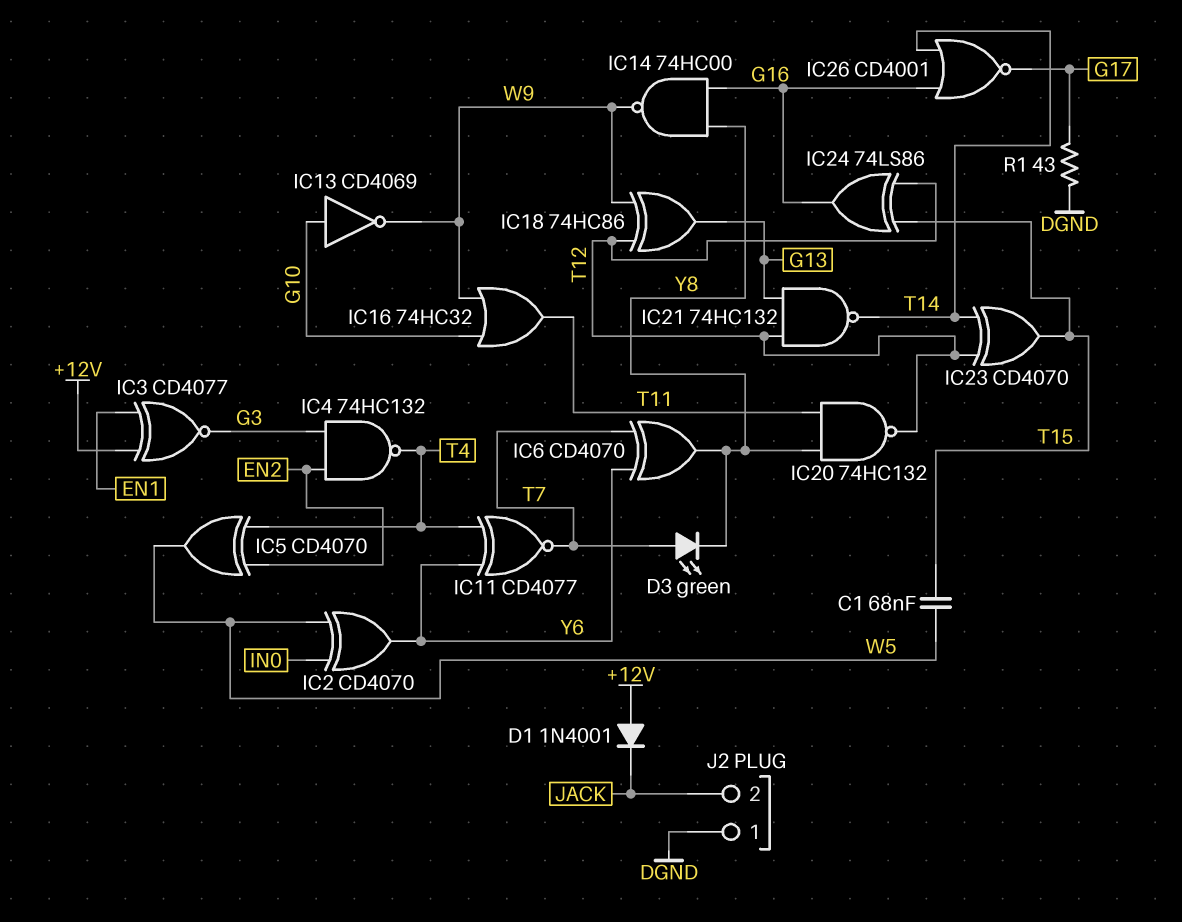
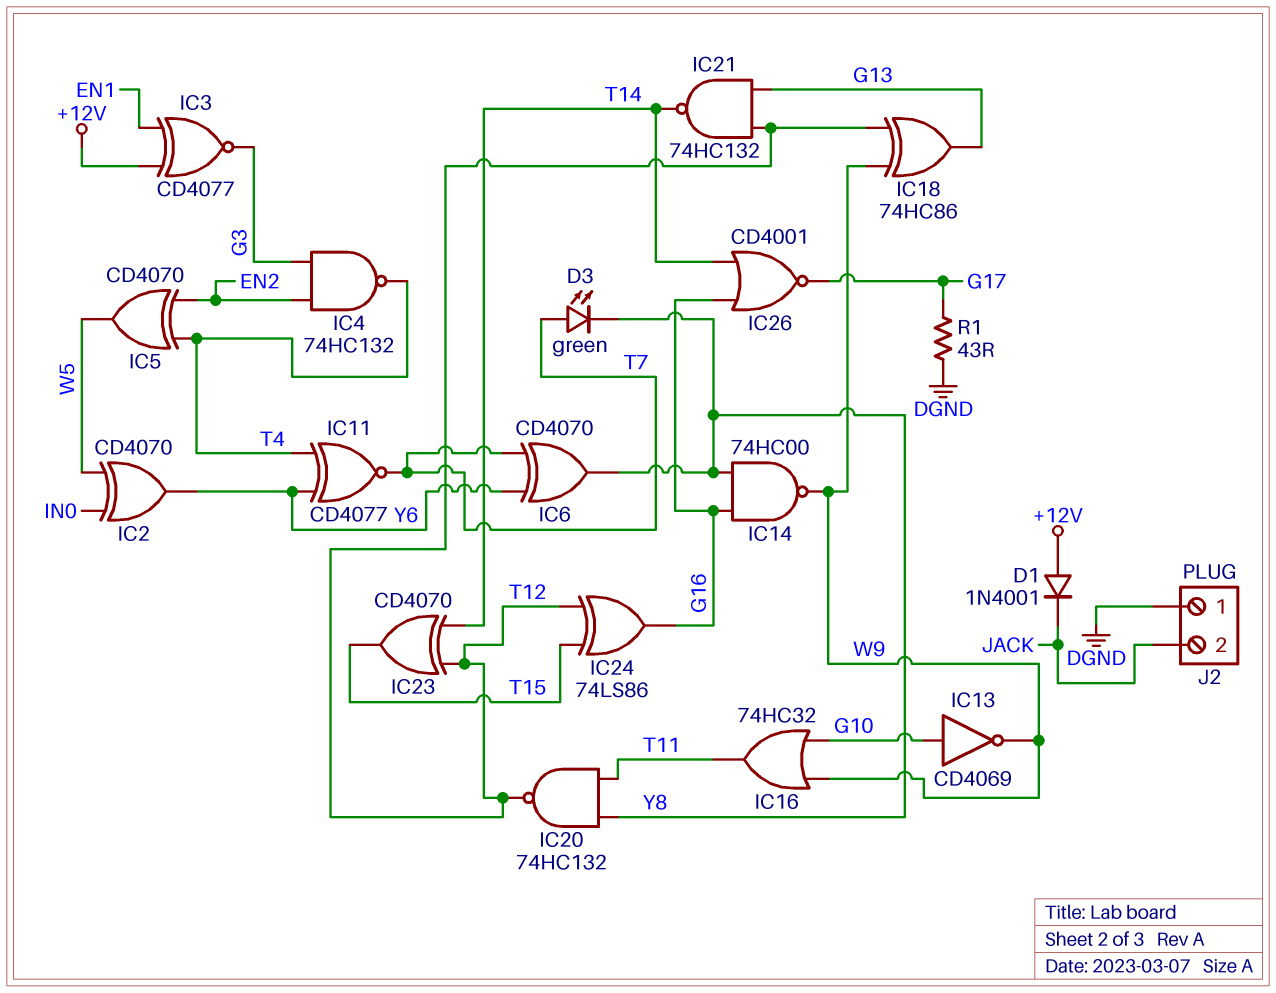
C1: 68nF (T15, W5) -> none

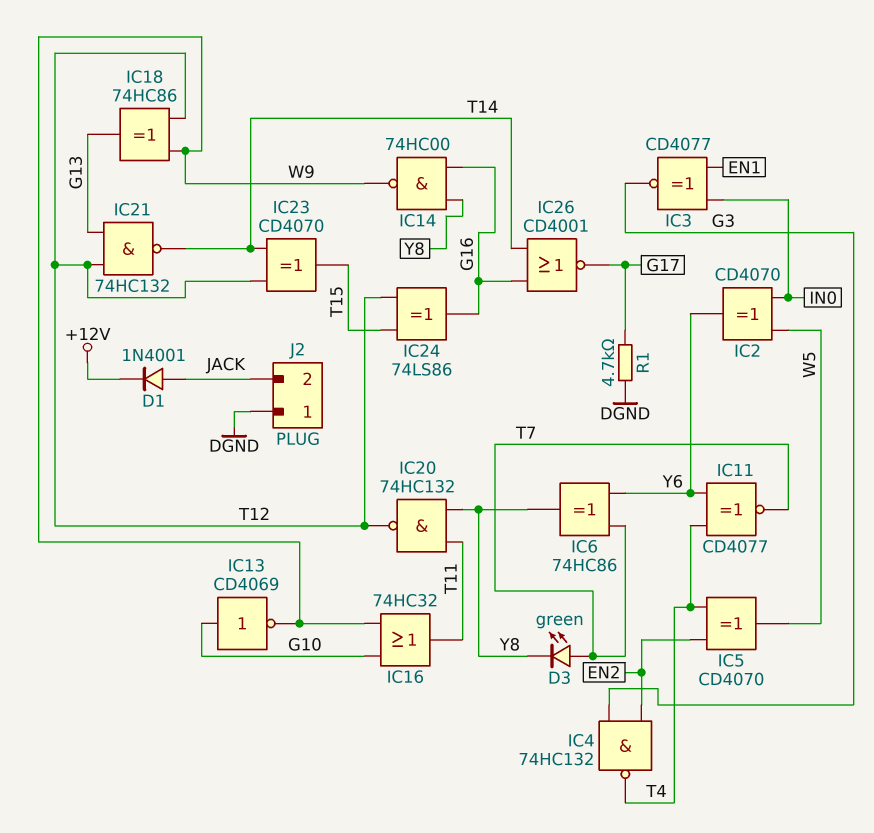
D1: diode 1N4001 (A +12V, K JACK) -> diode 1N4001 (A JACK, K +12V)
IC3: XNOR CD4077 (in +12V, in EN1, out G3) -> XNOR CD4077 (in EN1, in IN0, out G3)
IC6: XOR CD4070 (in T7, in Y6, out Y8) -> XOR 74HC86 (in T7, in Y6, out Y8)
R1: 43 (DGND, G17) -> 4.7k (DGND, G17)

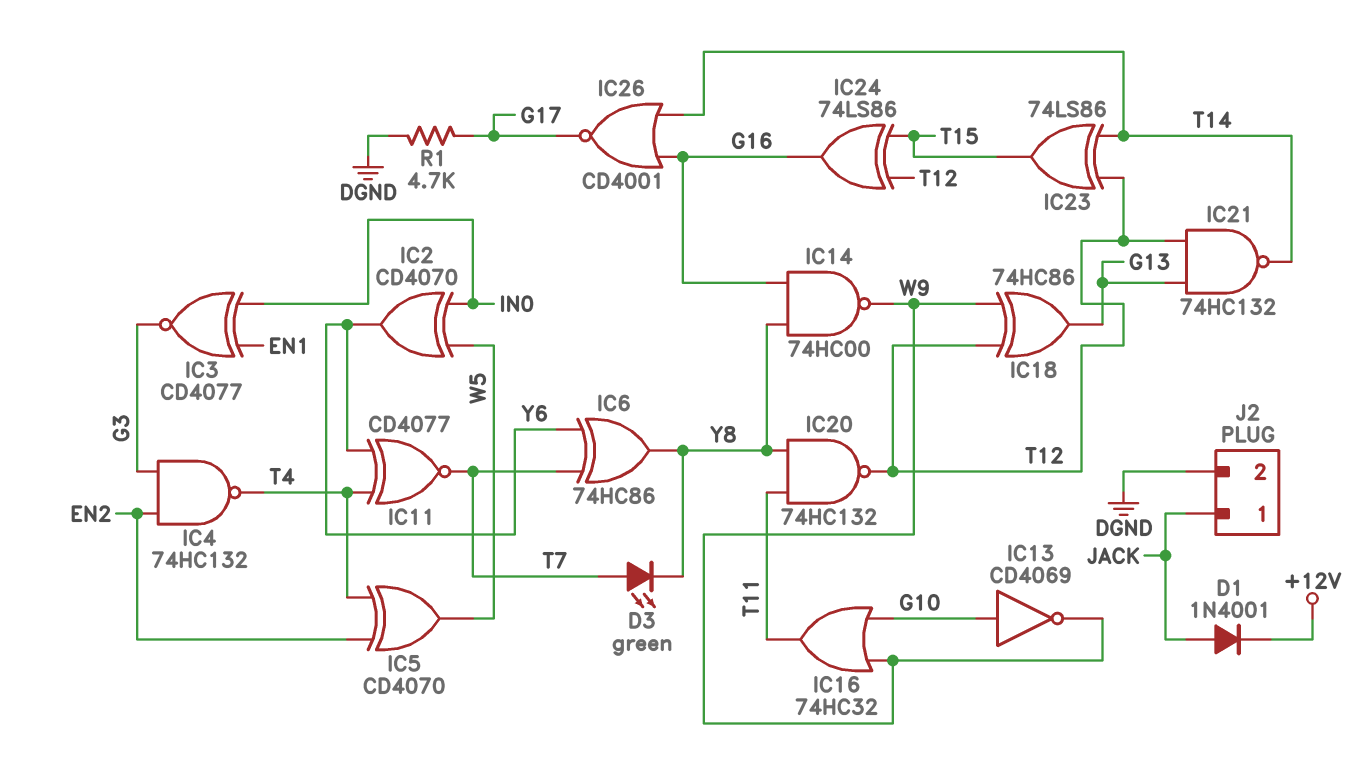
IC23: XOR CD4070 (in T12, in T14, out T15) -> XOR 74LS86 (in T12, in T14, out T15)
J2 pin 1: DGND -> JACK
J2 pin 2: JACK -> DGND

